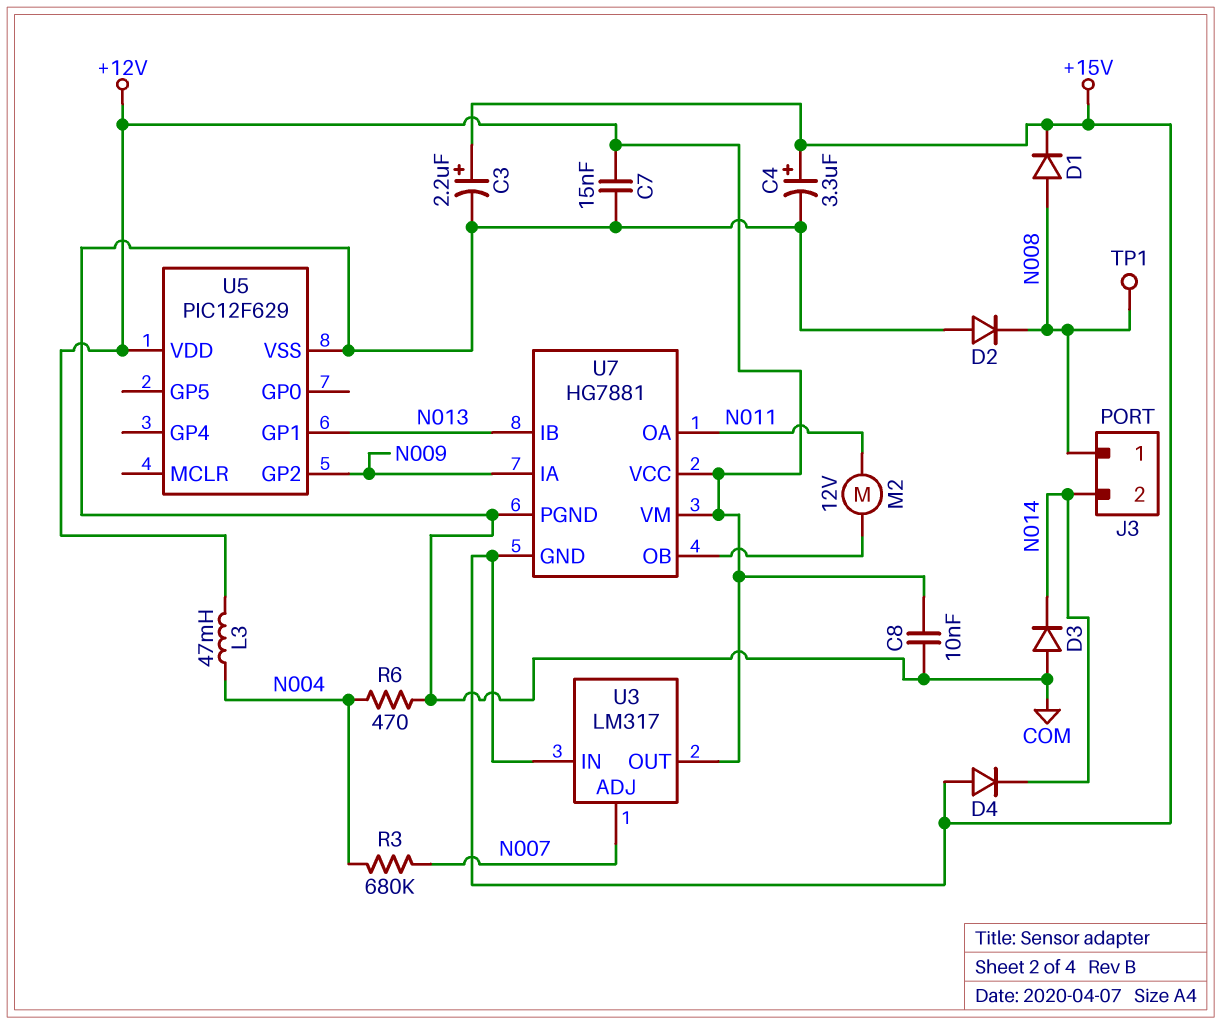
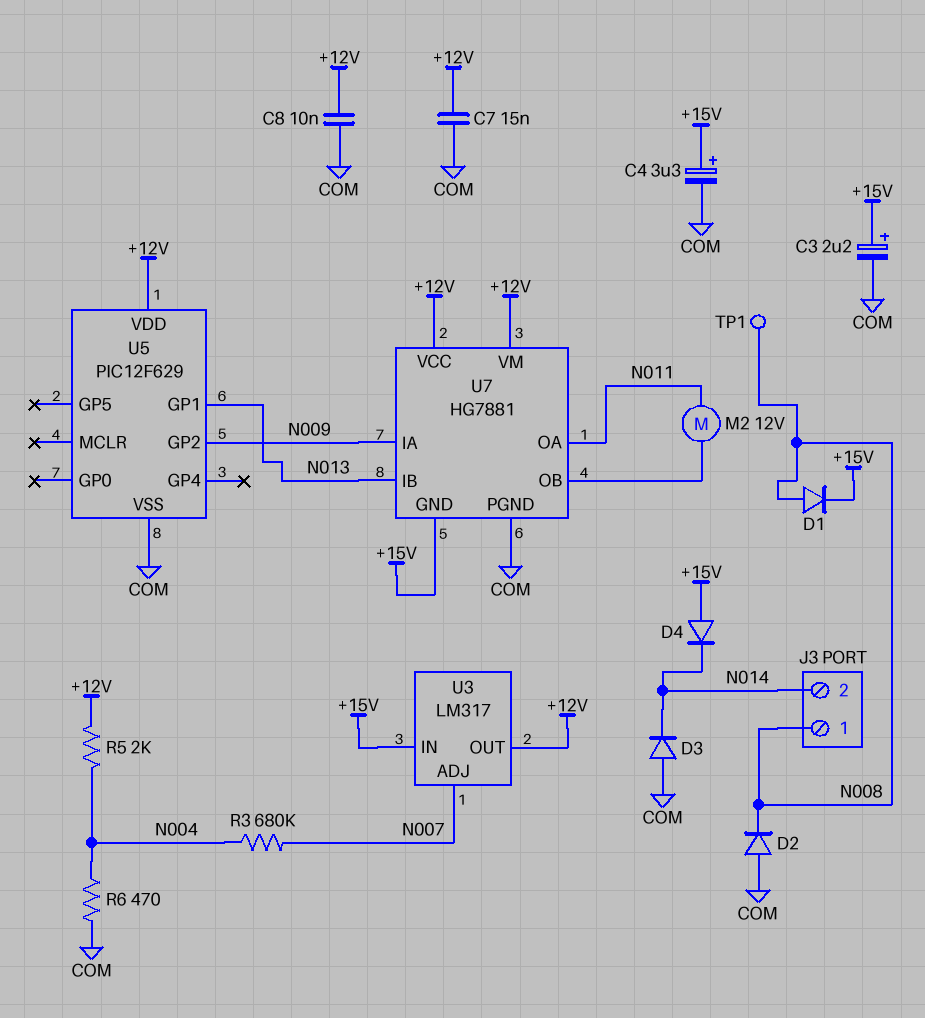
L3: 47mH (+12V, N004) -> none
R5: none -> 2k (+12V, N004)

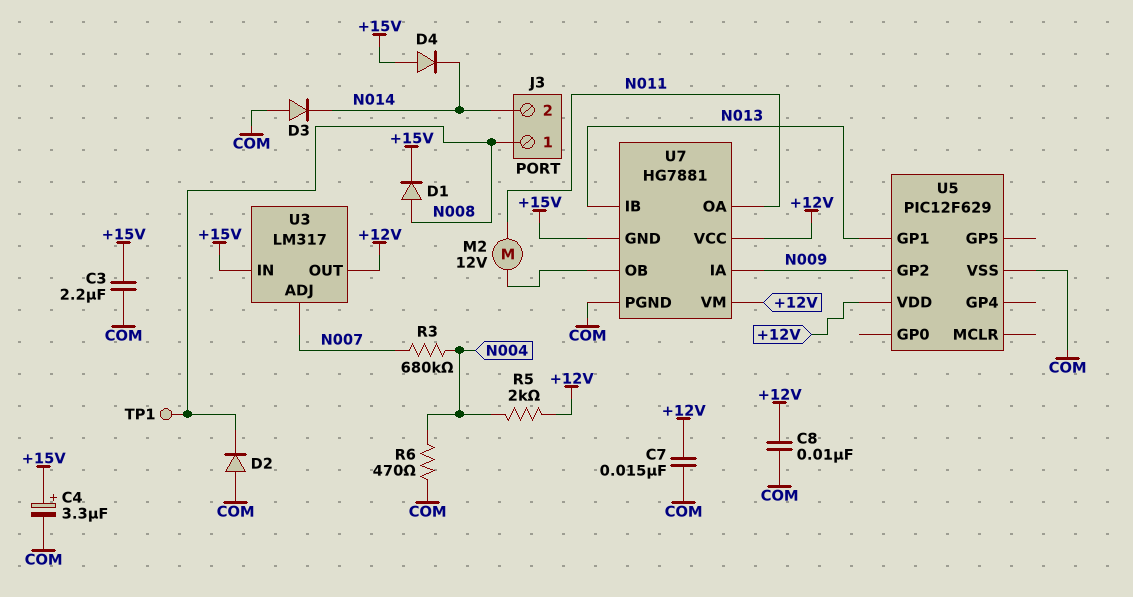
C3: 2.2uF (plus +15V, minus COM) -> 2.2uF (+15V, COM)

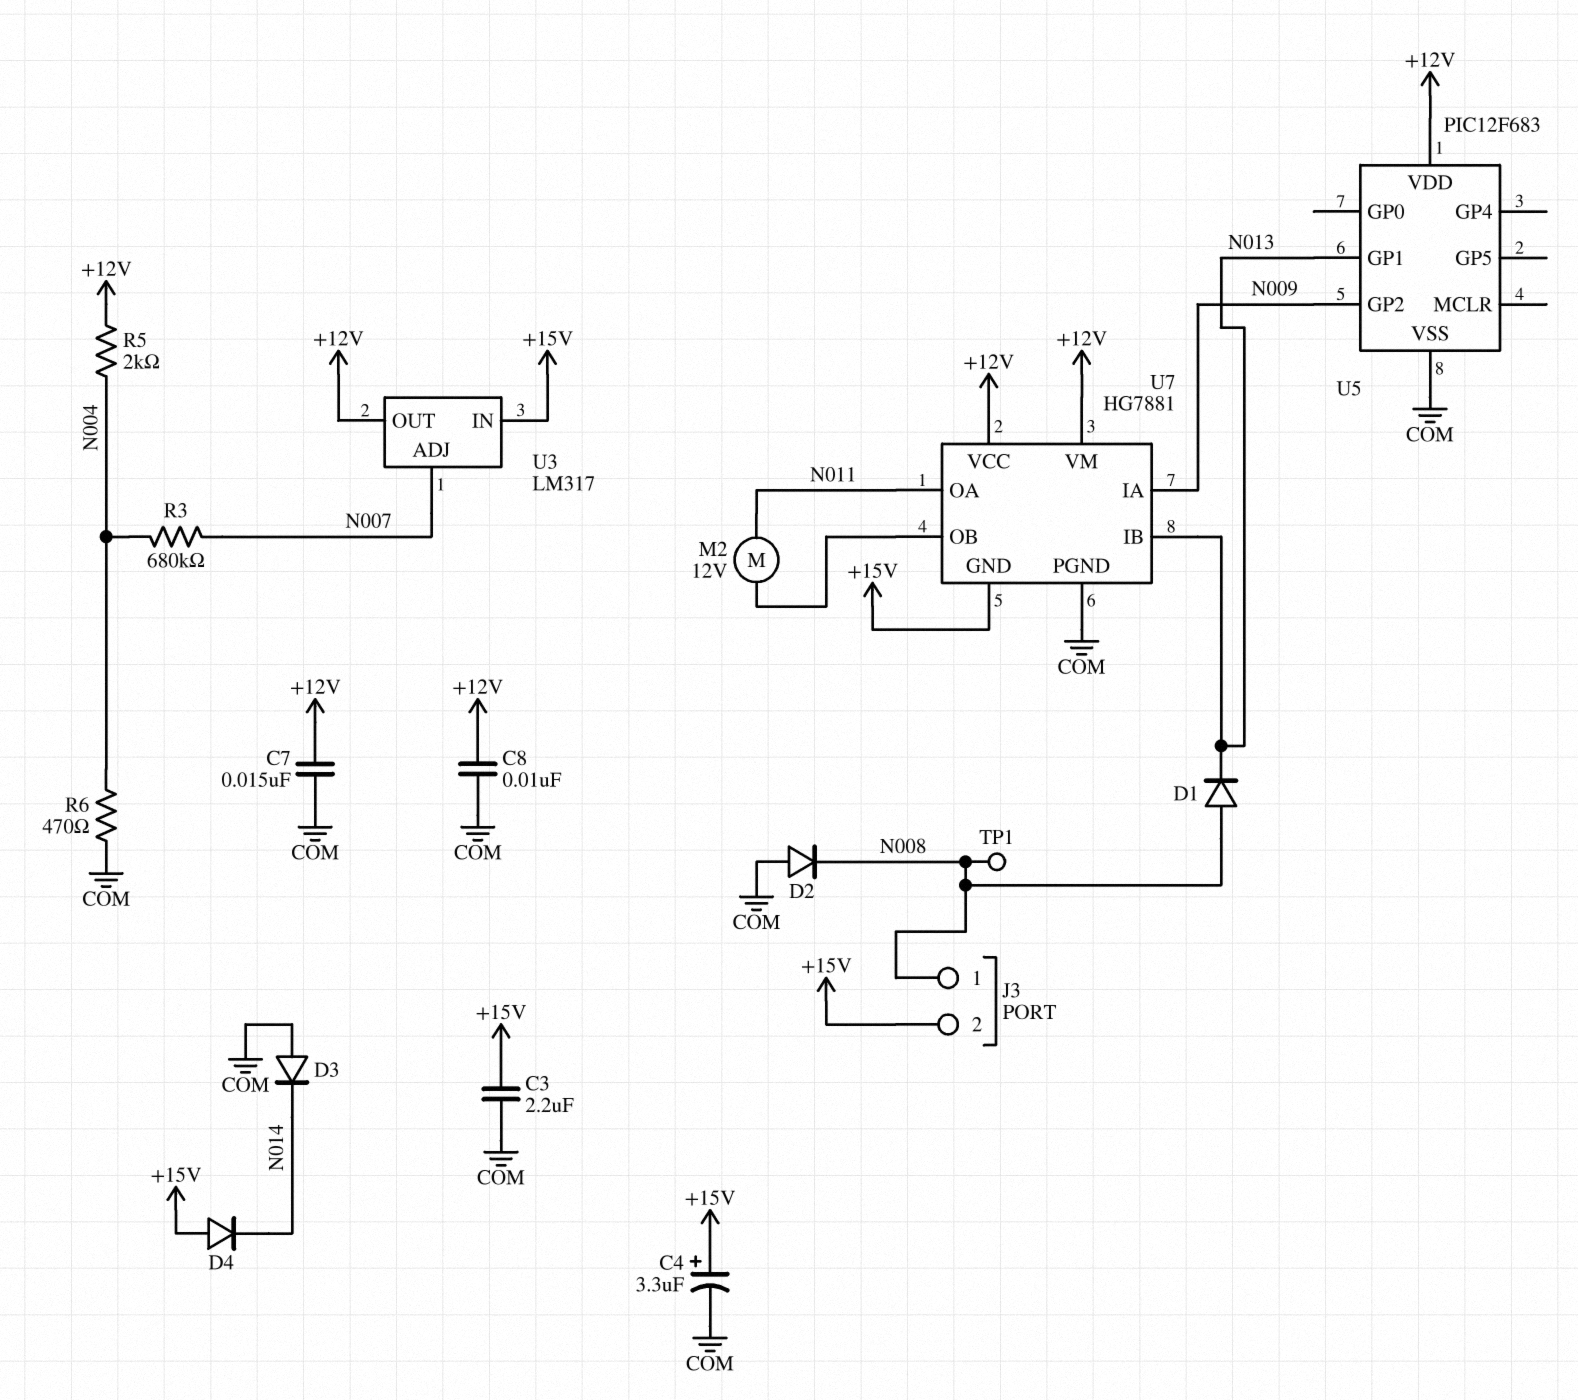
D1: diode (A N008, K +15V) -> diode (A N008, K N013)
J3 pin 2: N014 -> +15V
U5: PIC12F629 -> PIC12F683

